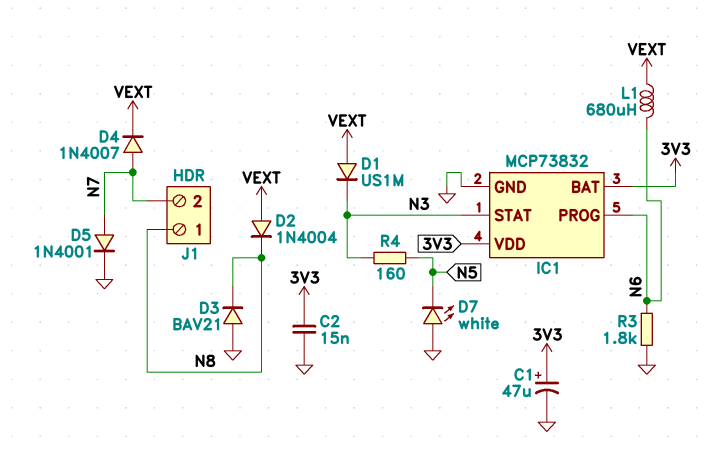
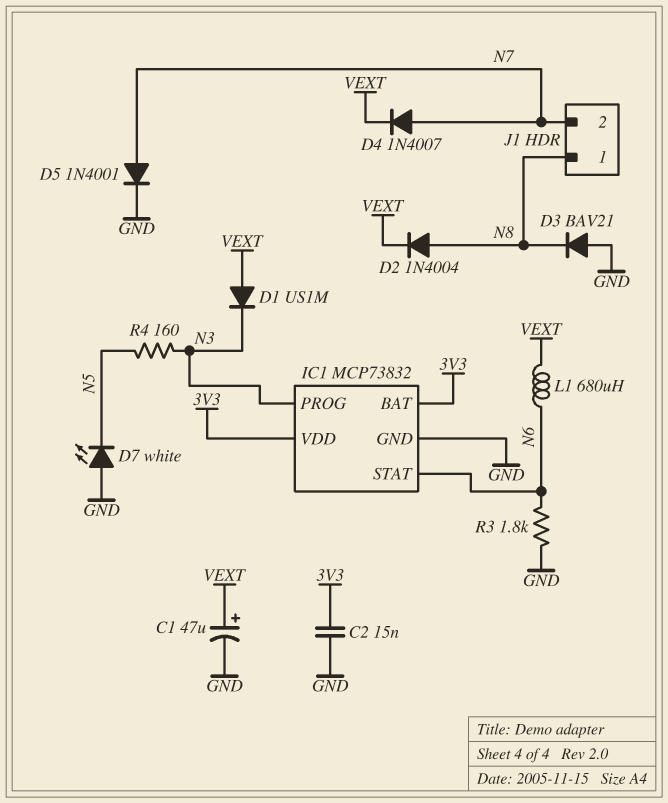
C1: 47uF (plus 3V3, minus GND) -> 47uF (plus VEXT, minus GND)
D2: diode 1N4004 (A VEXT, K N8) -> diode 1N4004 (A N8, K VEXT)
IC1 pin PROG: N6 -> N3
IC1 pin STAT: N3 -> N6

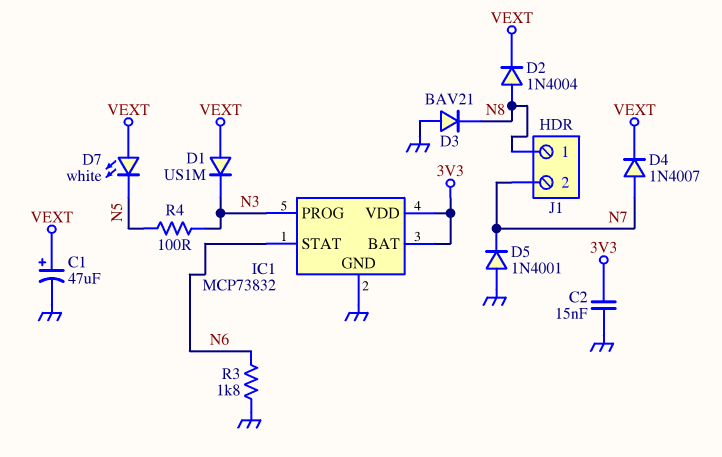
D5: diode 1N4001 (A N7, K GND) -> diode 1N4001 (A GND, K N7)
D7: LED white (A GND, K N5) -> LED white (A VEXT, K N5)
L1: 680uH (N6, VEXT) -> none
R4: 160 (N3, N5) -> 100 (N3, N5)

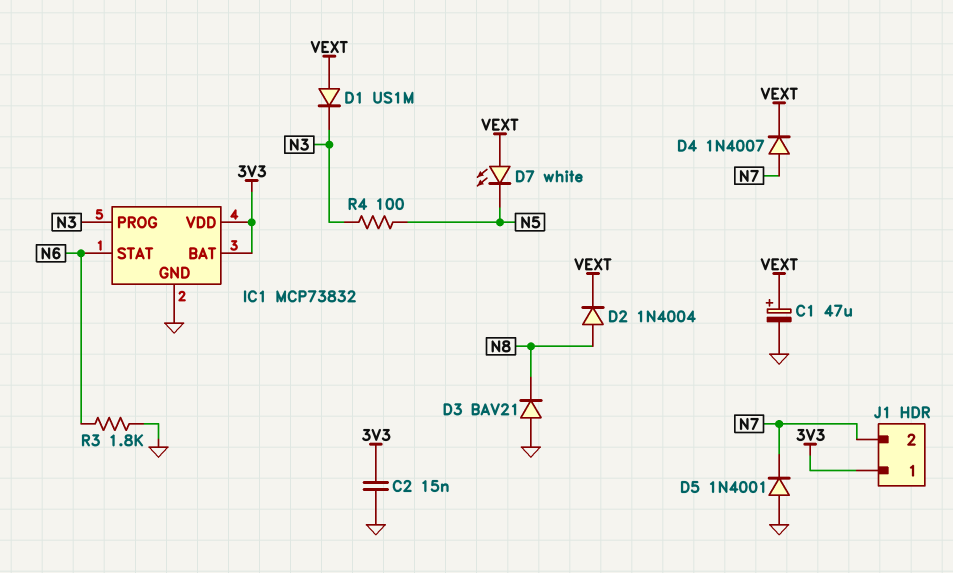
J1 pin 1: N8 -> 3V3

